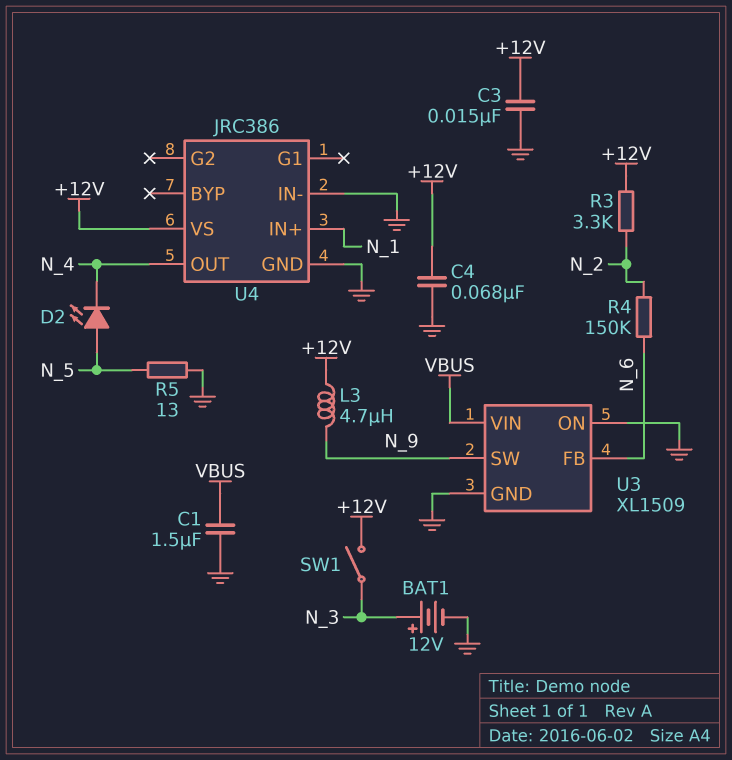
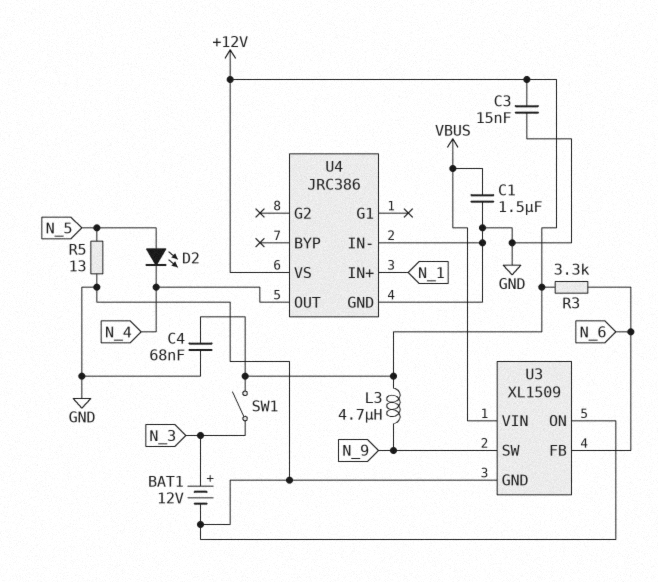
R3: 3.3k (+12V, N_2) -> 3.3k (+12V, N_6)
R4: 150k (N_2, N_6) -> none

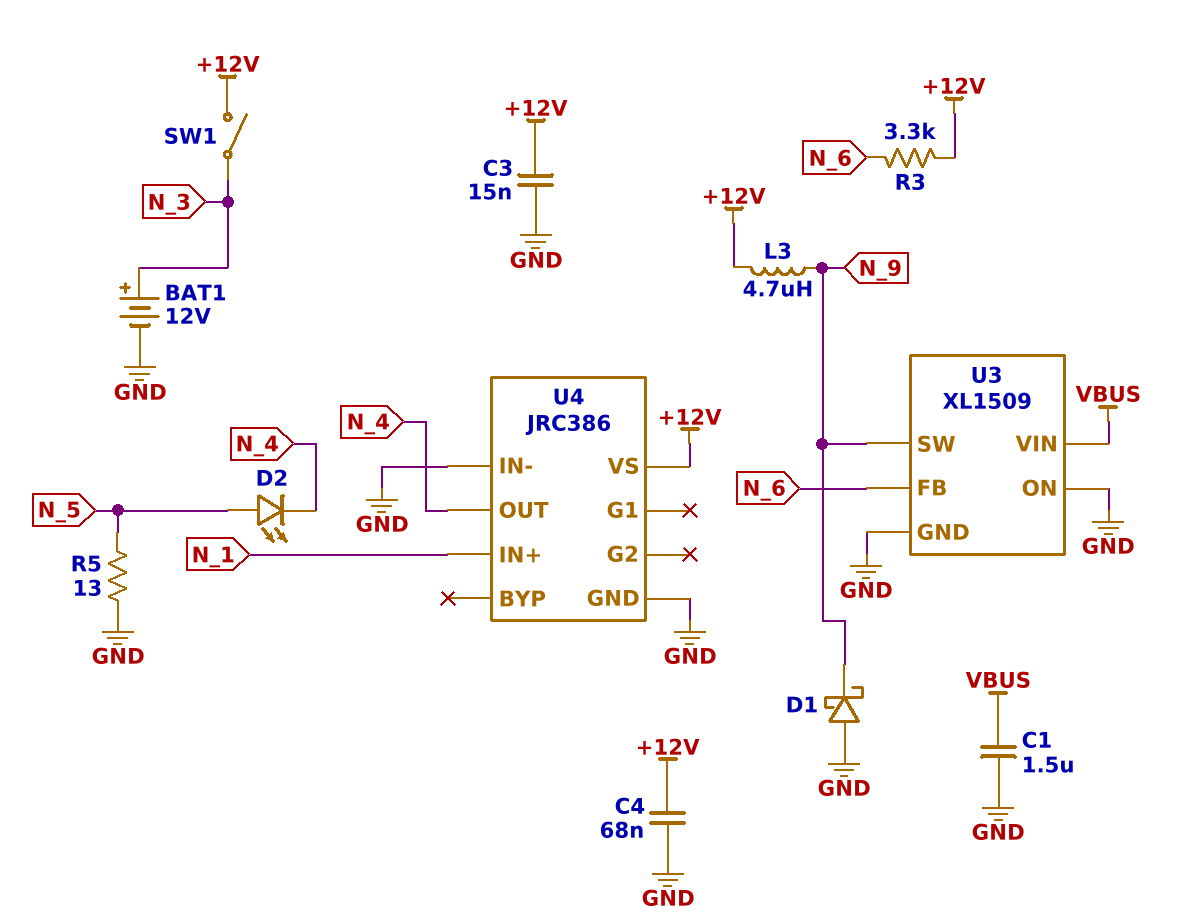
D1: none -> schottky (A GND, K N_9)

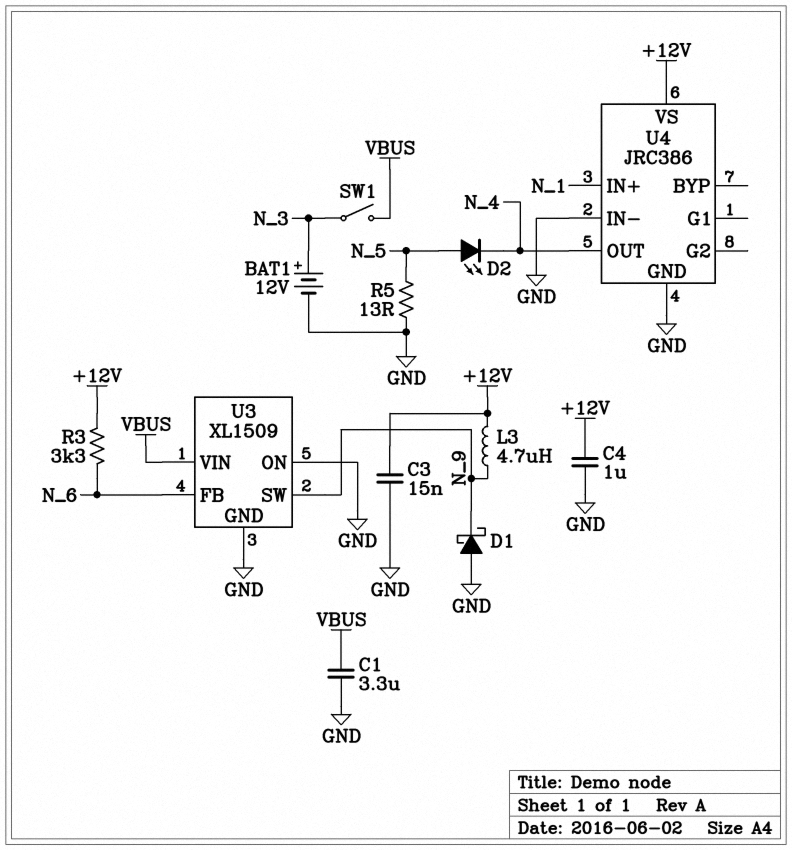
C1: 1.5uF (GND, VBUS) -> 3.3uF (GND, VBUS)
C4: 68nF (+12V, GND) -> 1uF (+12V, GND)
SW1: switch (+12V, N_3) -> switch (N_3, VBUS)

